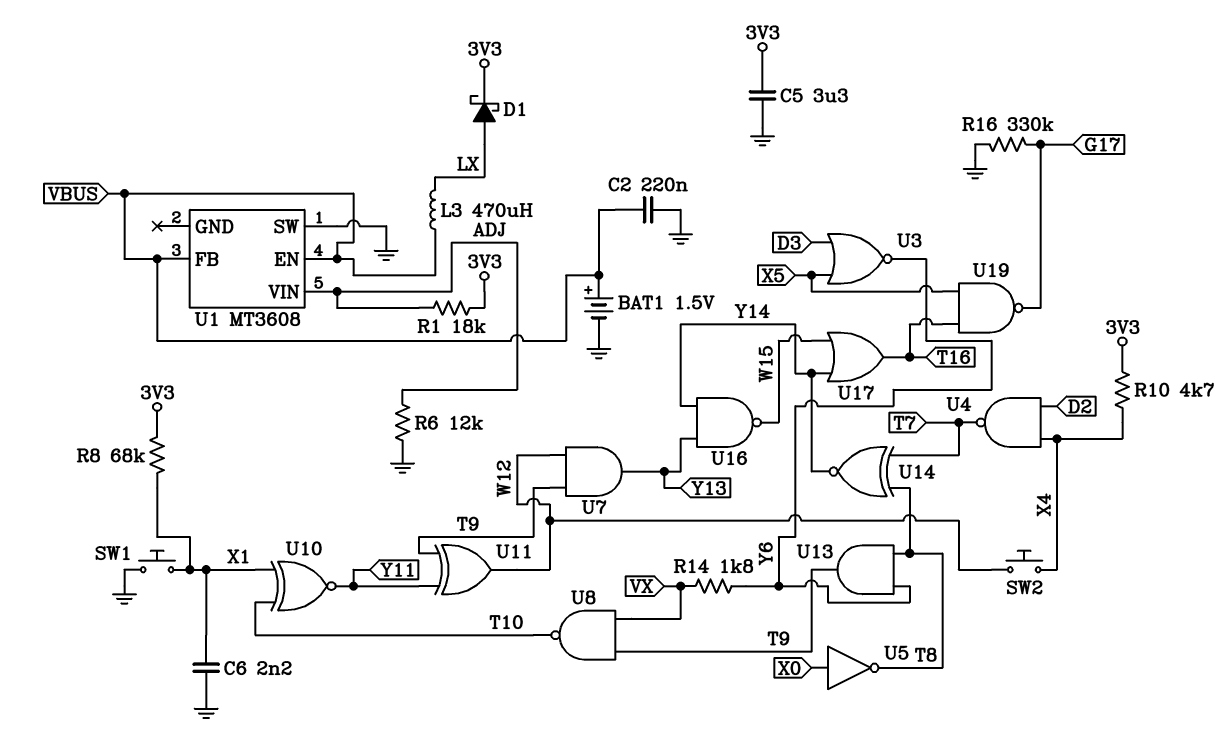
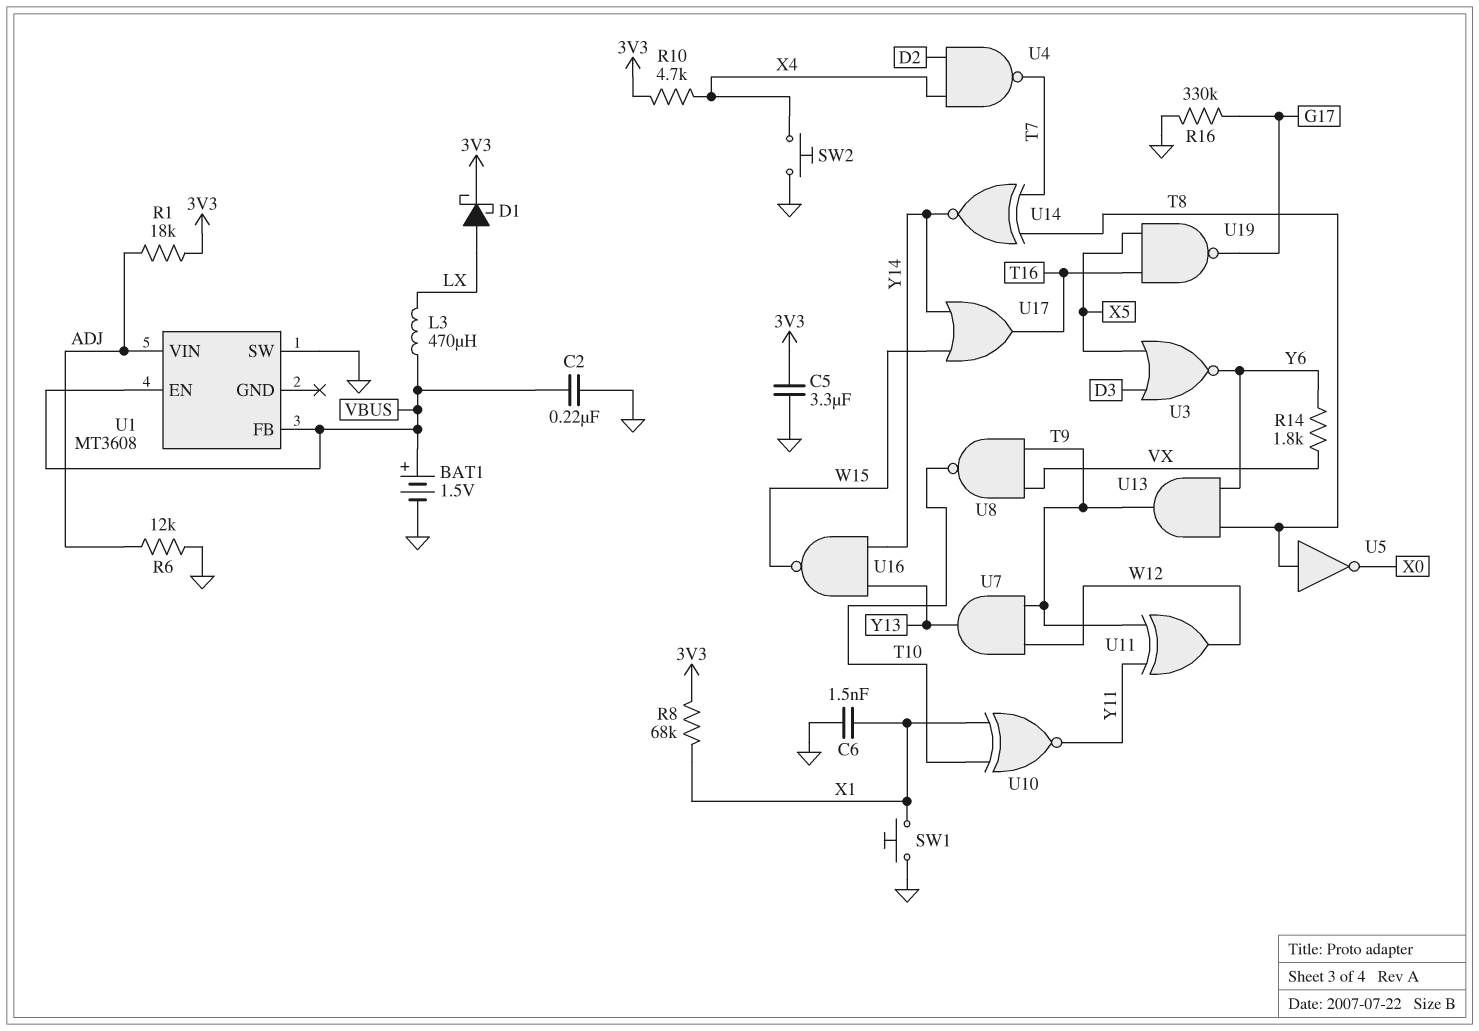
C6: 2.2nF (GND, X1) -> 1.5nF (GND, X1)
SW2: button (W12, X4) -> button (GND, X4)
U5: NOT (in X0, out T8) -> NOT (in T8, out X0)

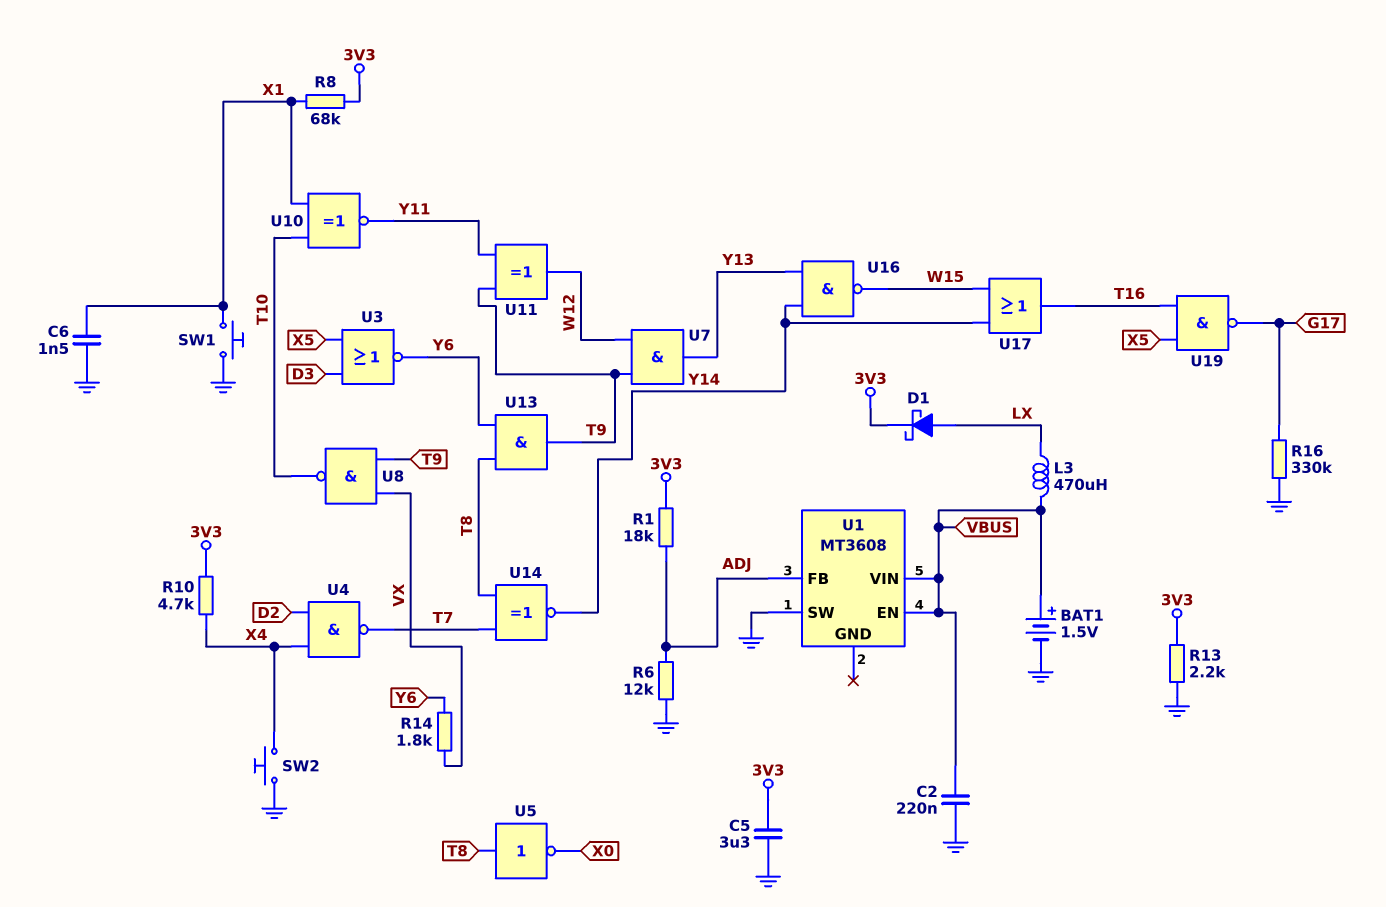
R13: none -> 2.2k (3V3, GND)
U1 pin FB: VBUS -> ADJ
U1 pin VIN: ADJ -> VBUS

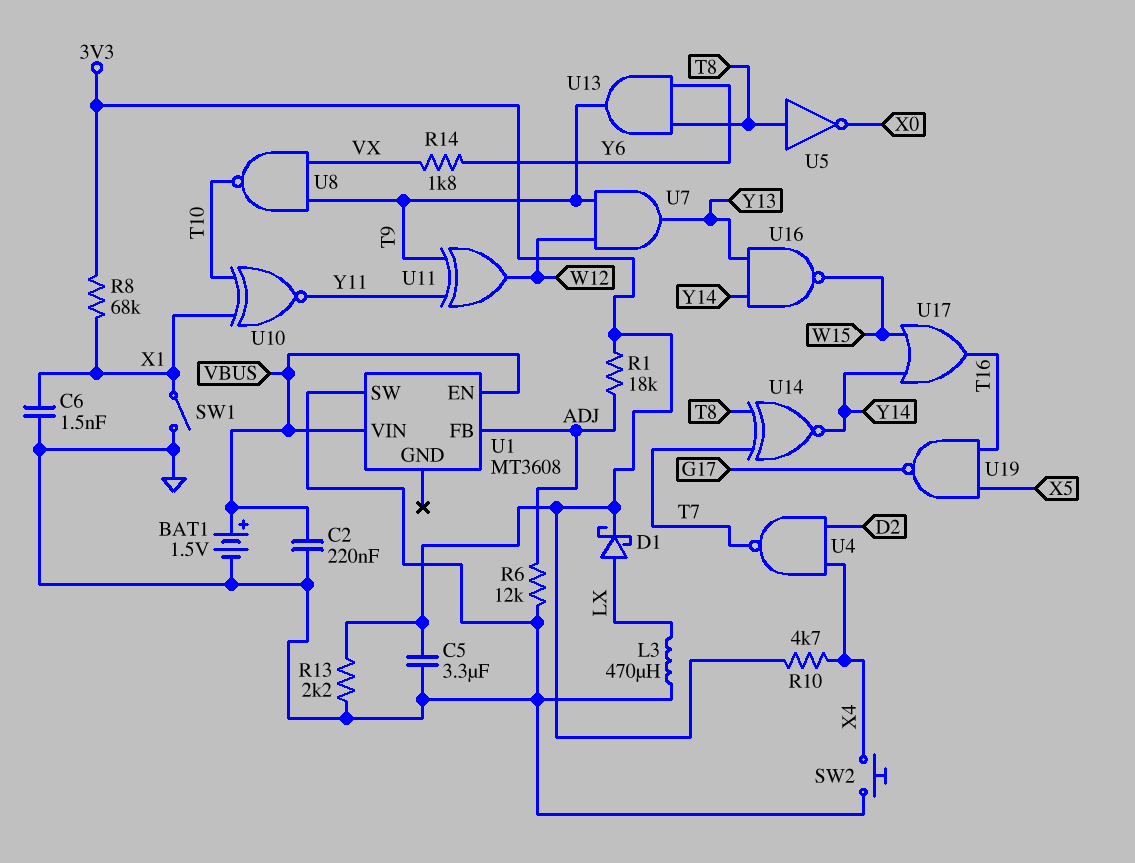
L3: 470uH (LX, VBUS) -> 470uH (GND, LX)
R16: 330k (G17, GND) -> none
SW1: button (GND, X1) -> switch (GND, X1)
U3: NOR (in D3, in X5, out Y6) -> none

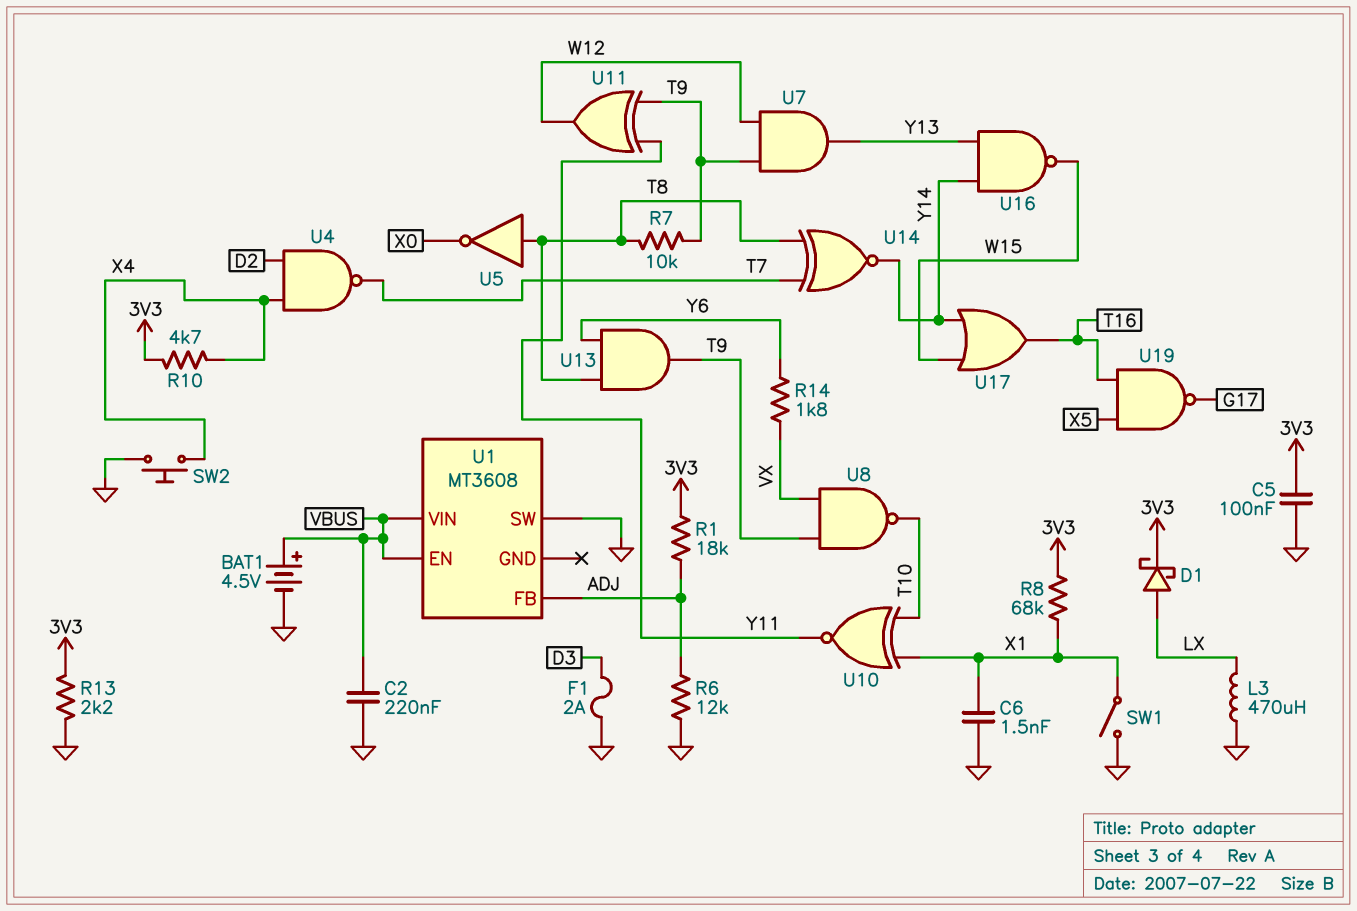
BAT1: 1.5V (plus VBUS, minus GND) -> 4.5V (plus VBUS, minus GND)
C5: 3.3uF (3V3, GND) -> 100nF (3V3, GND)
F1: none -> 2A (D3, GND)
R7: none -> 10k (T8, T9)

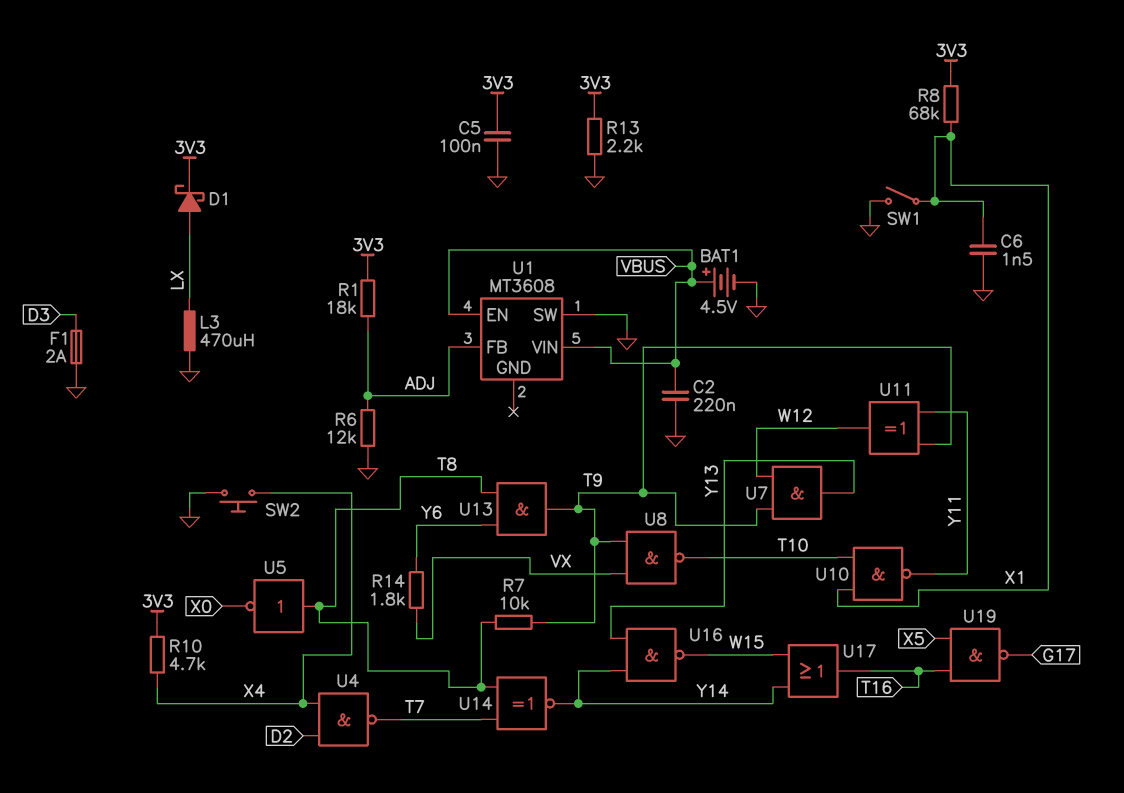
U10: XNOR (in T10, in X1, out Y11) -> NAND (in T10, in X1, out Y11)

